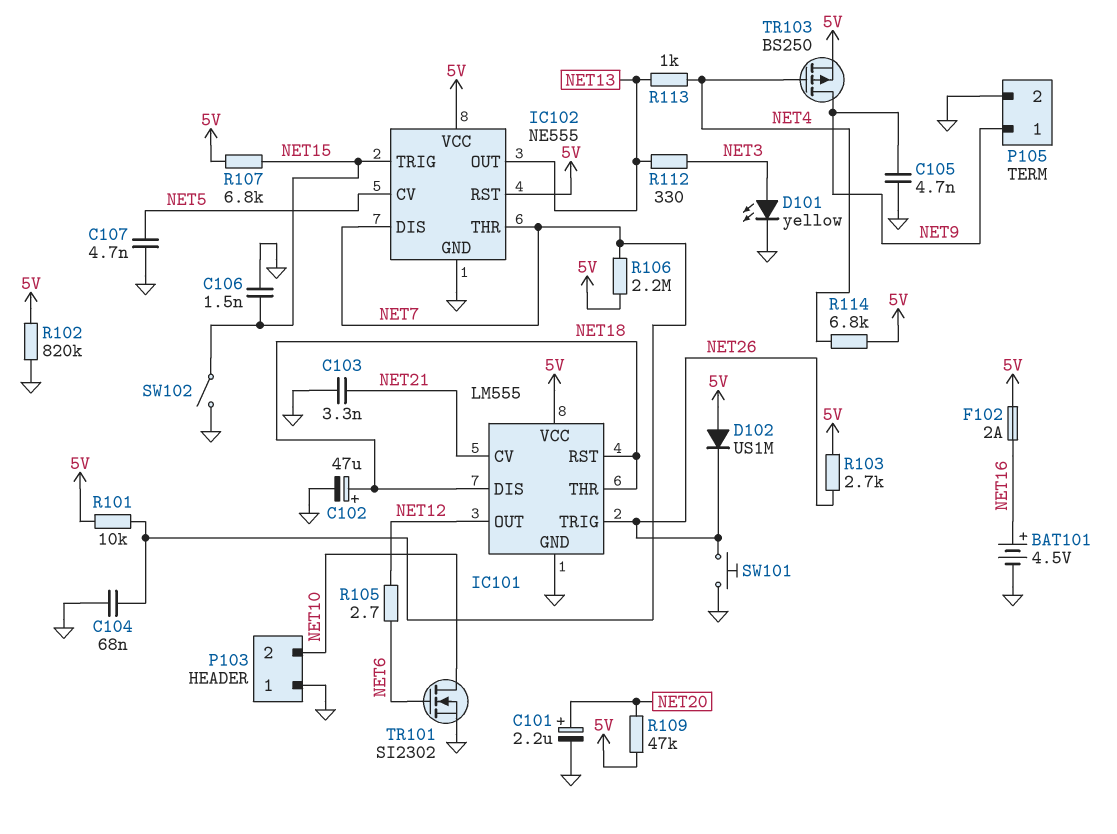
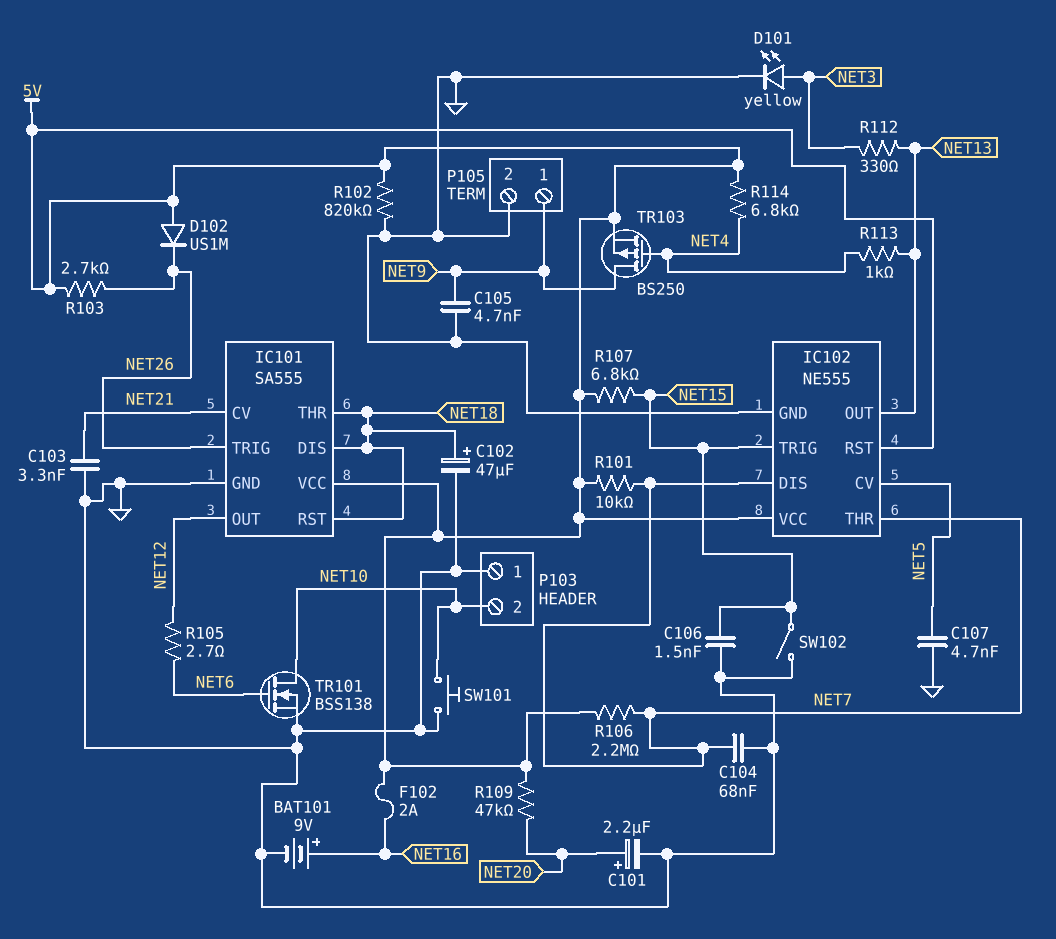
BAT101: 4.5V (plus NET16, minus GND) -> 9V (plus NET16, minus GND)
IC101: LM555 -> SA555
SW101: button (GND, NET26) -> button (GND, NET10)
TR101: NMOS SI2302 (G NET6, D NET10, S GND) -> NMOS BSS138 (G NET6, D NET10, S GND)

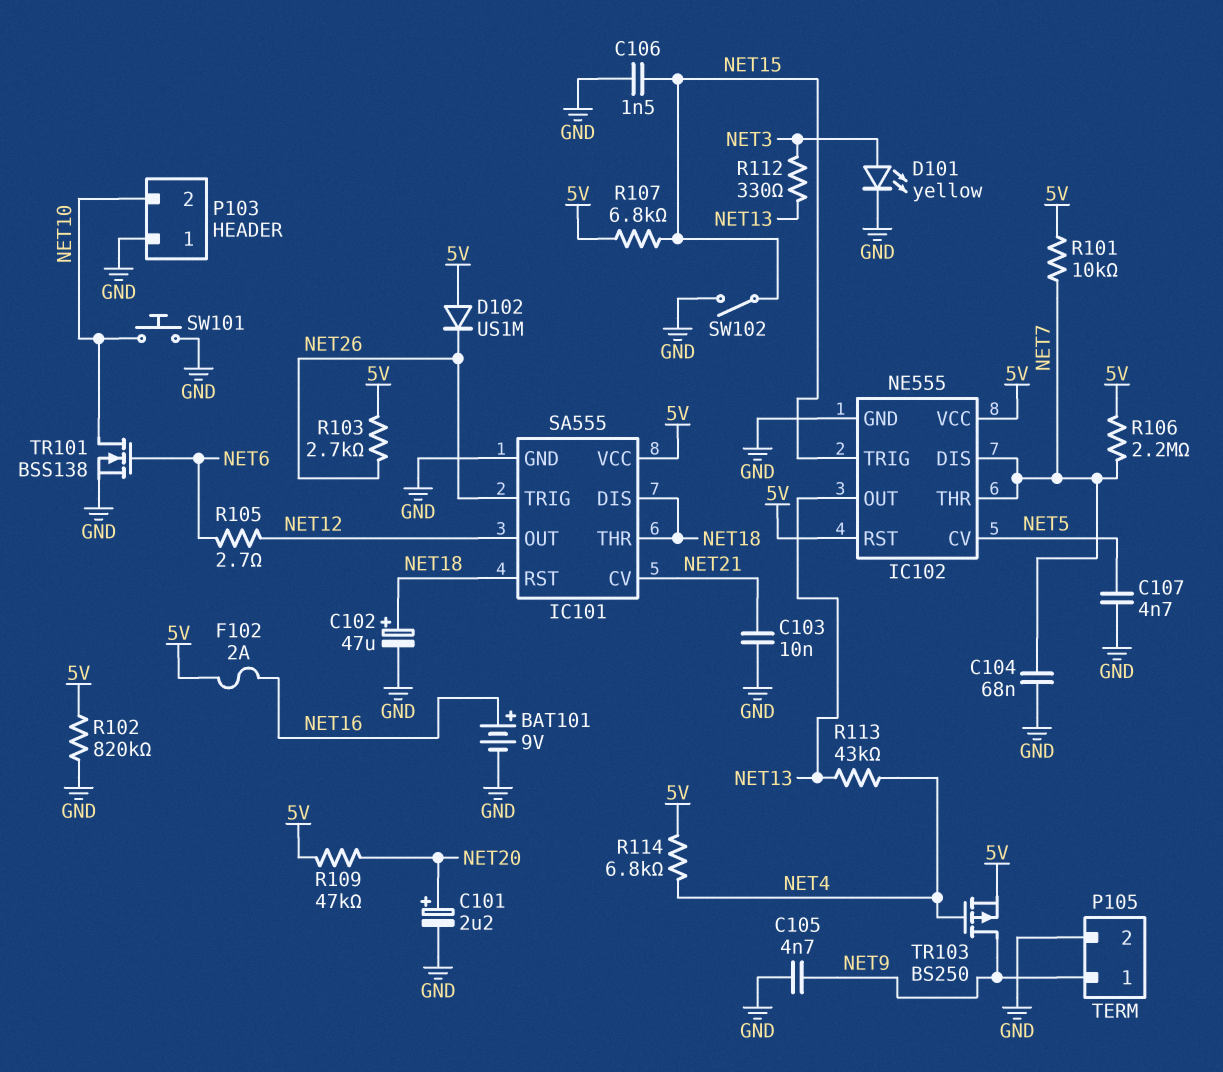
C103: 3.3nF (GND, NET21) -> 10nF (GND, NET21)
R113: 1k (NET4, NET13) -> 43k (NET4, NET13)

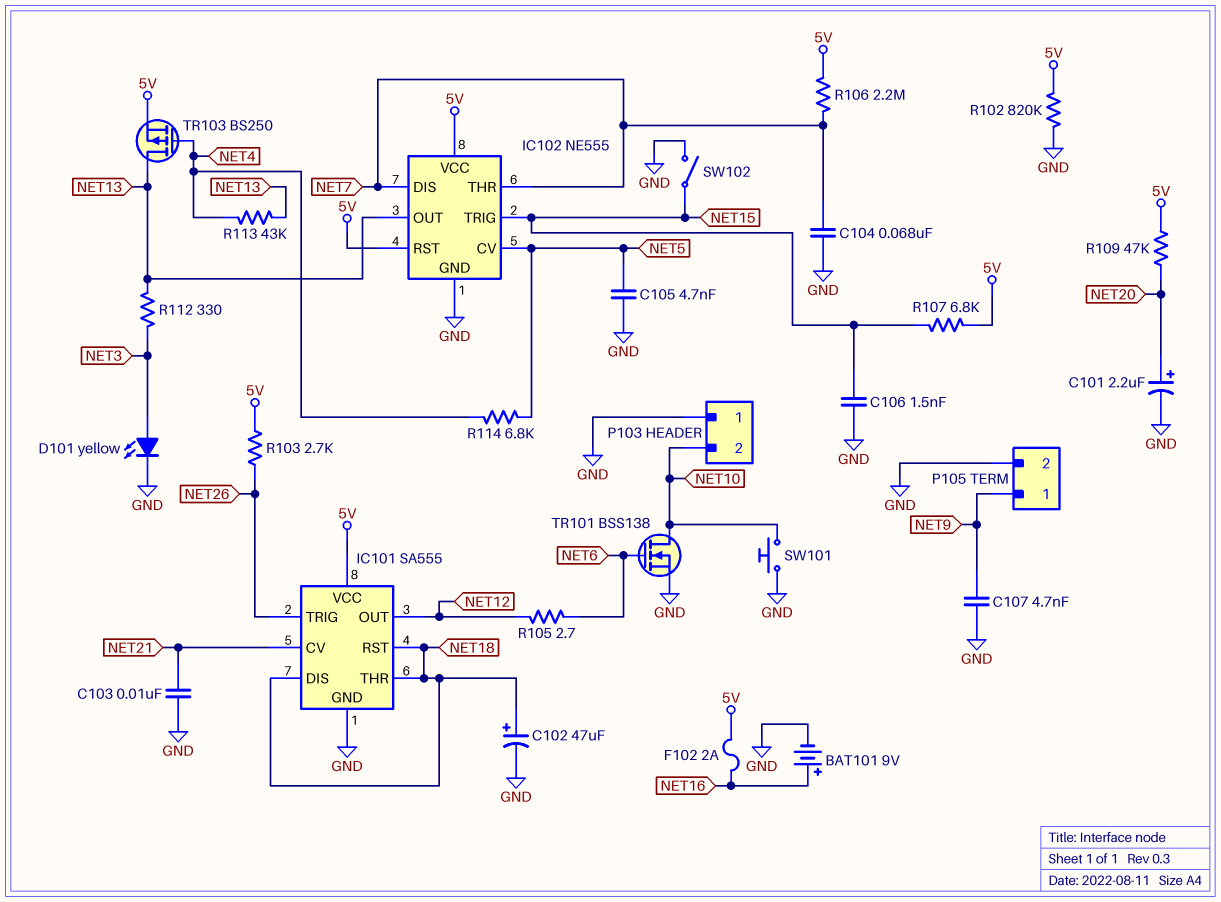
C105: 4.7nF (GND, NET9) -> 4.7nF (GND, NET5)
C107: 4.7nF (GND, NET5) -> 4.7nF (GND, NET9)
D102: diode US1M (A 5V, K NET26) -> none
R101: 10k (5V, NET7) -> none
R114: 6.8k (5V, NET4) -> 6.8k (NET4, NET5)
TR103: PMOS BS250 (G NET4, D NET9, S 5V) -> PMOS BS250 (G NET4, D NET13, S 5V)

